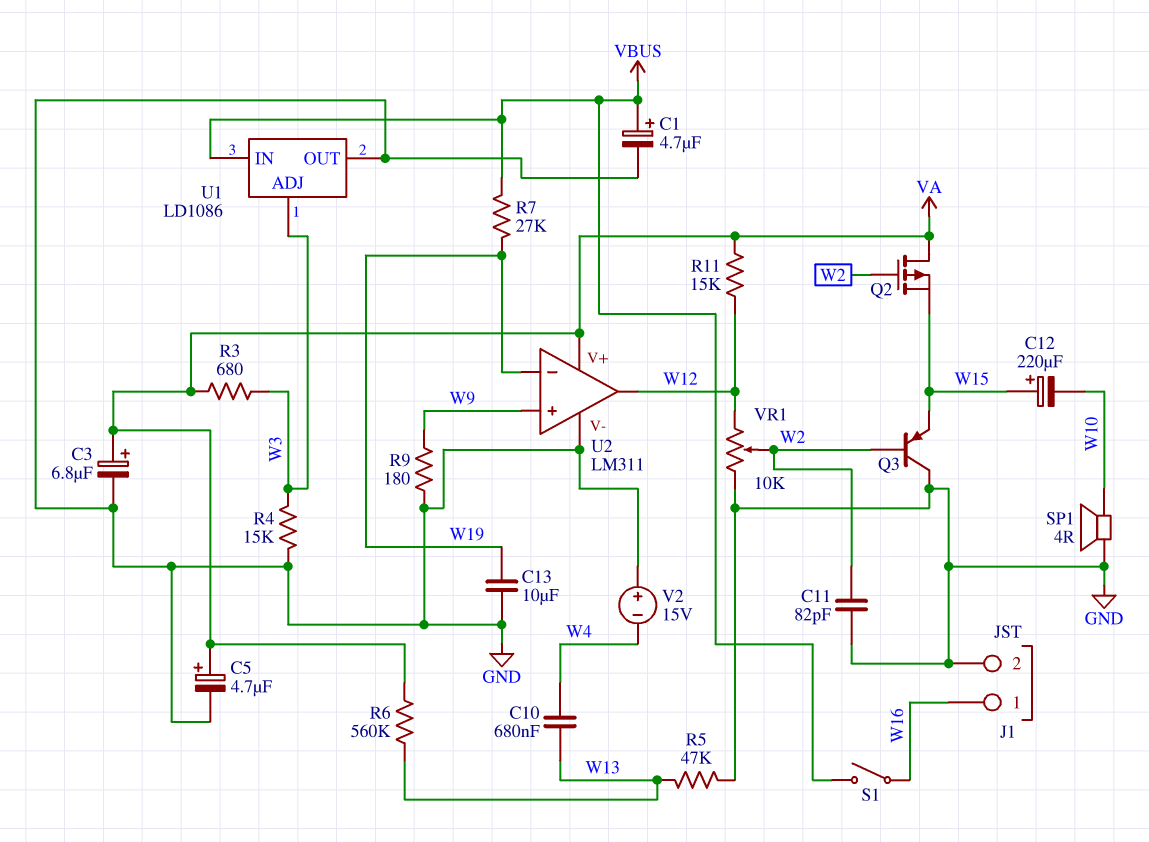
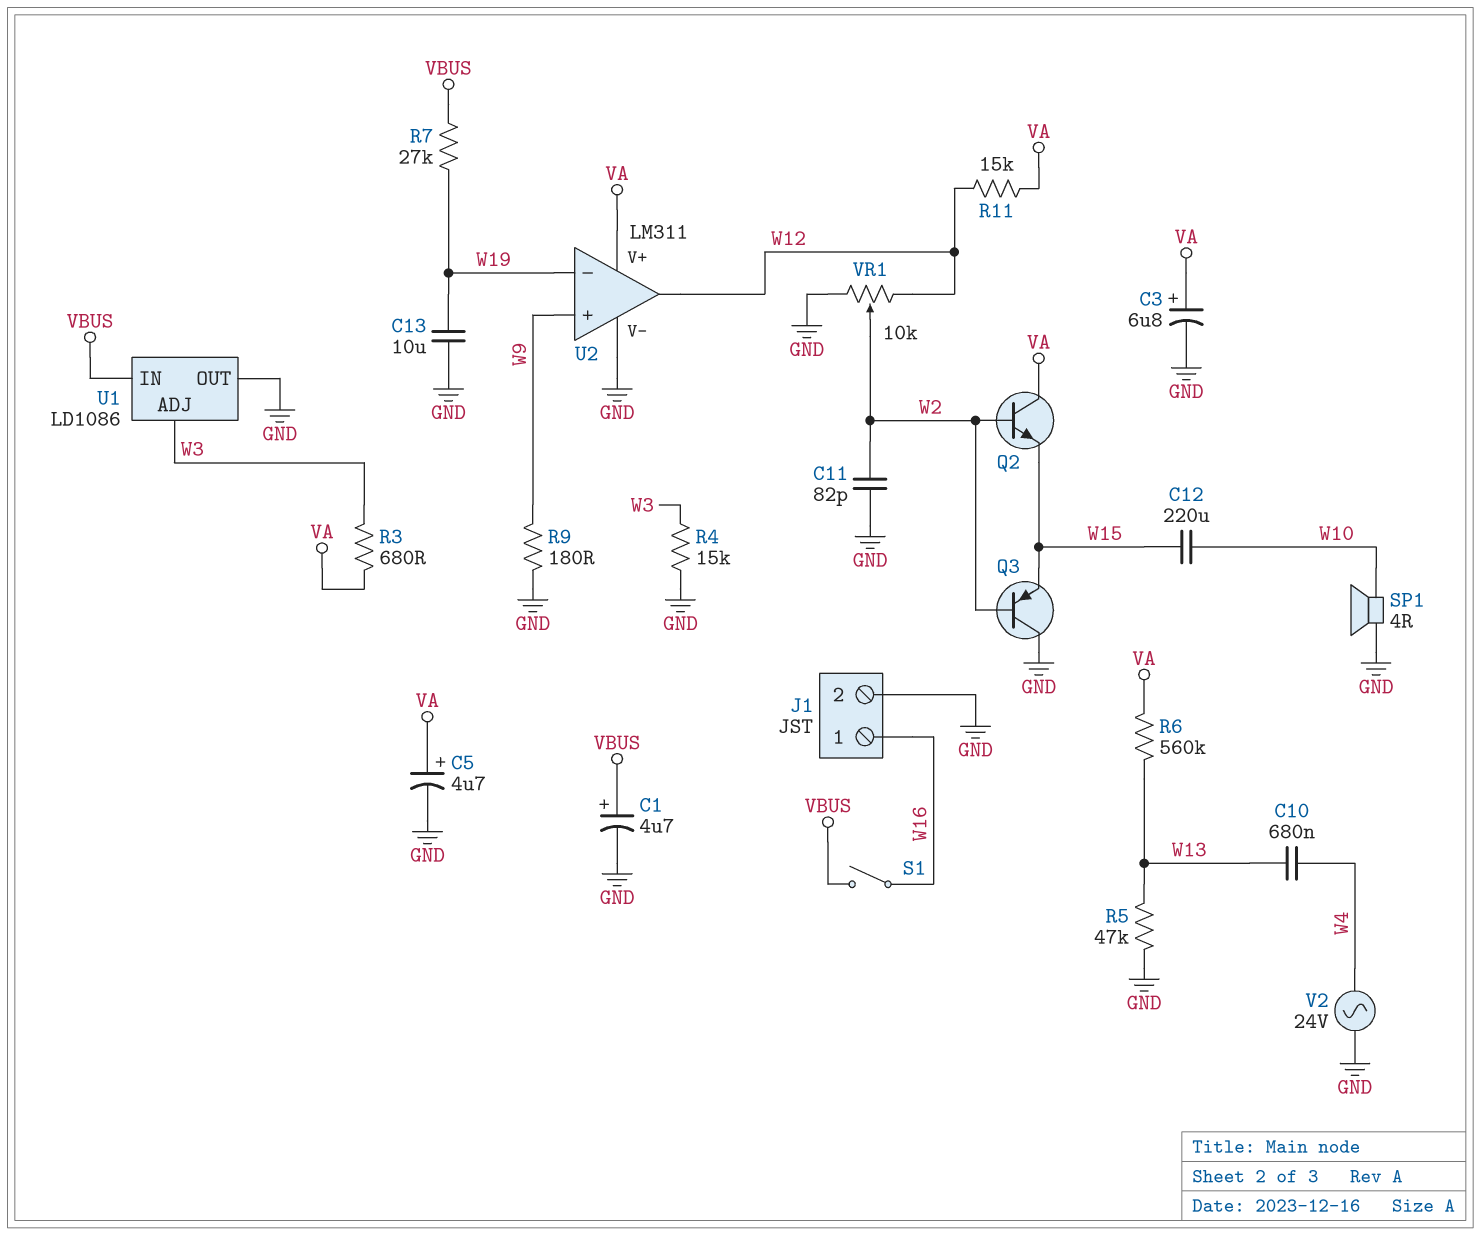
C12: 220uF (plus W15, minus W10) -> 220uF (W10, W15)
Q2: PMOS (G W2, D VA, S W15) -> NPN (B W2, C VA, E W15)
V2: 15V (plus GND, minus W4) -> AC 24V (GND, W4)

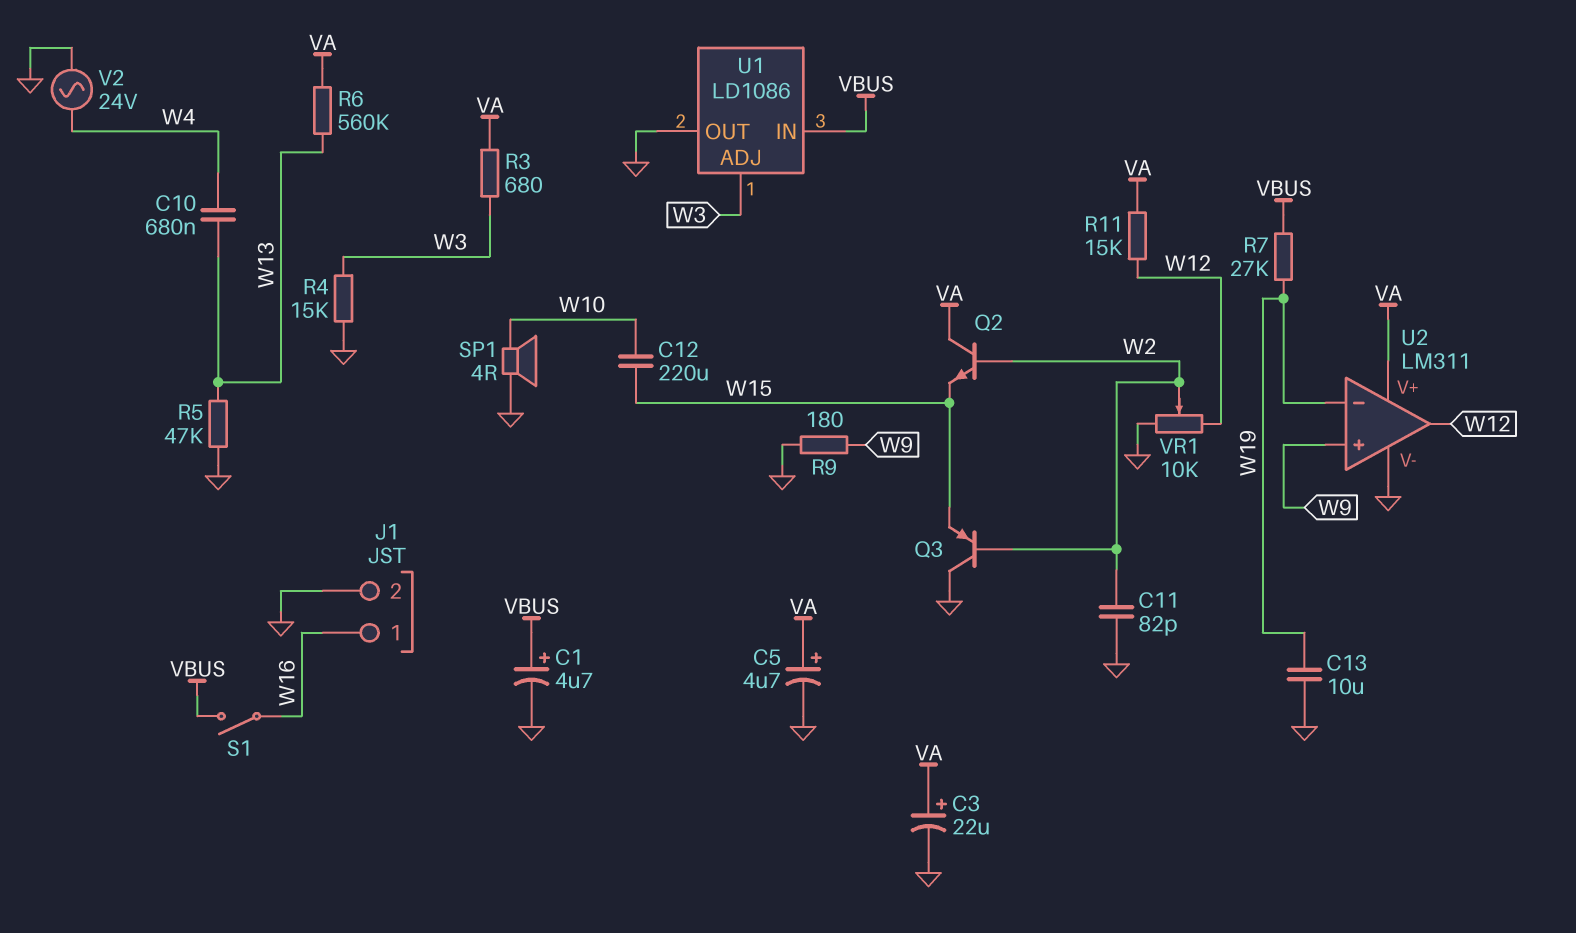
C3: 6.8uF (plus VA, minus GND) -> 22uF (plus VA, minus GND)

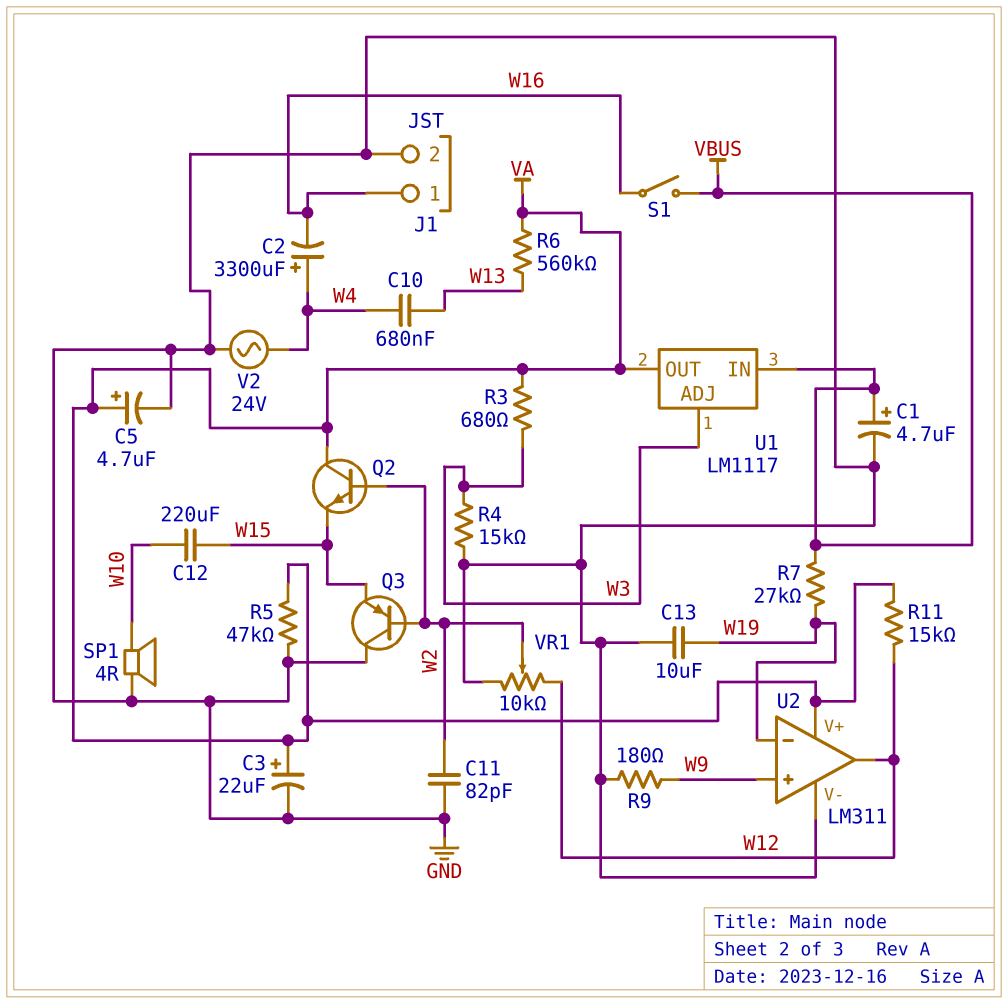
C2: none -> 3300uF (plus W4, minus W16)
R5: 47k (GND, W13) -> 47k (GND, VA)
U1: LD1086 -> LM1117
U1 pin OUT: GND -> VA

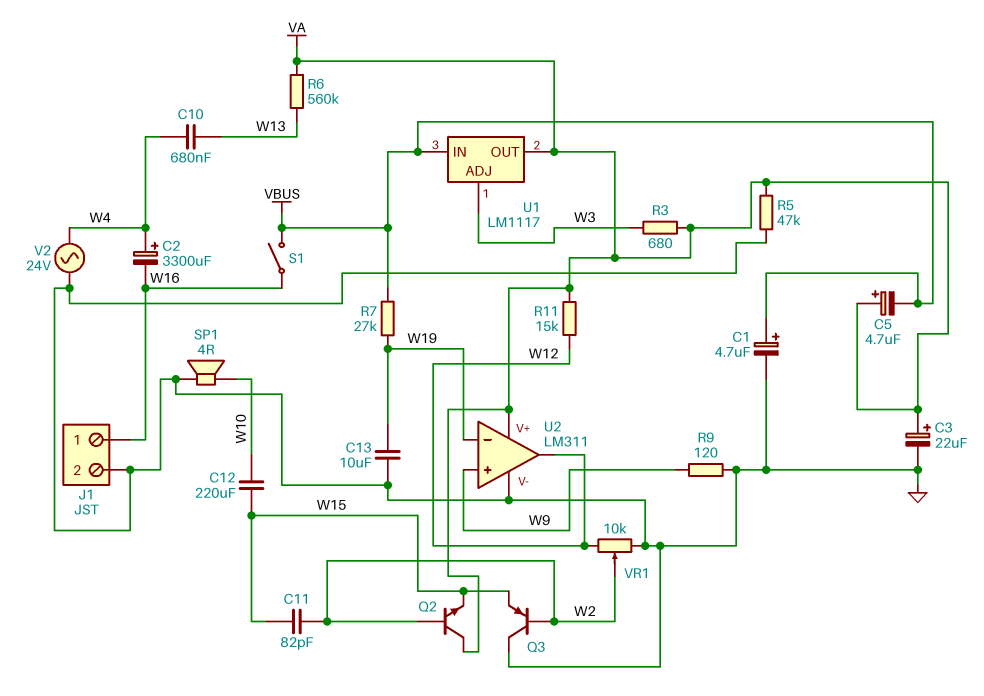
C5: 4.7uF (plus VA, minus GND) -> 4.7uF (plus VA, minus VBUS)
C11: 82pF (GND, W2) -> 82pF (W2, W15)
R4: 15k (GND, W3) -> none
R9: 180 (GND, W9) -> 120 (GND, W9)

